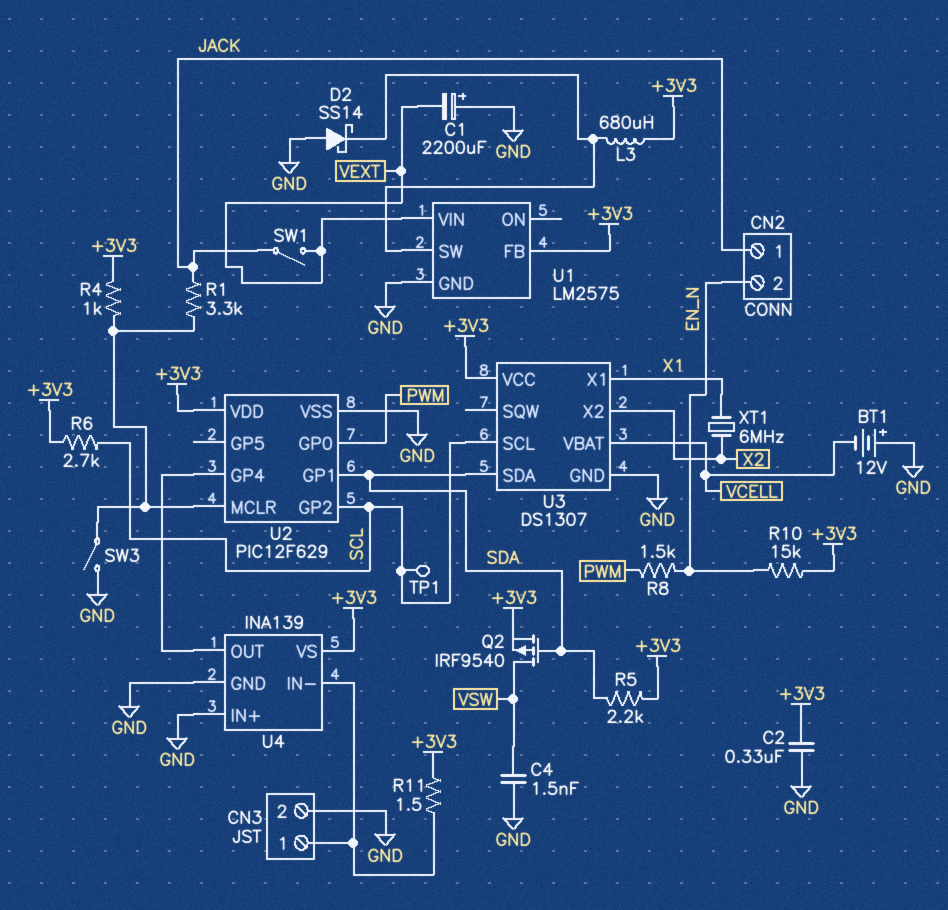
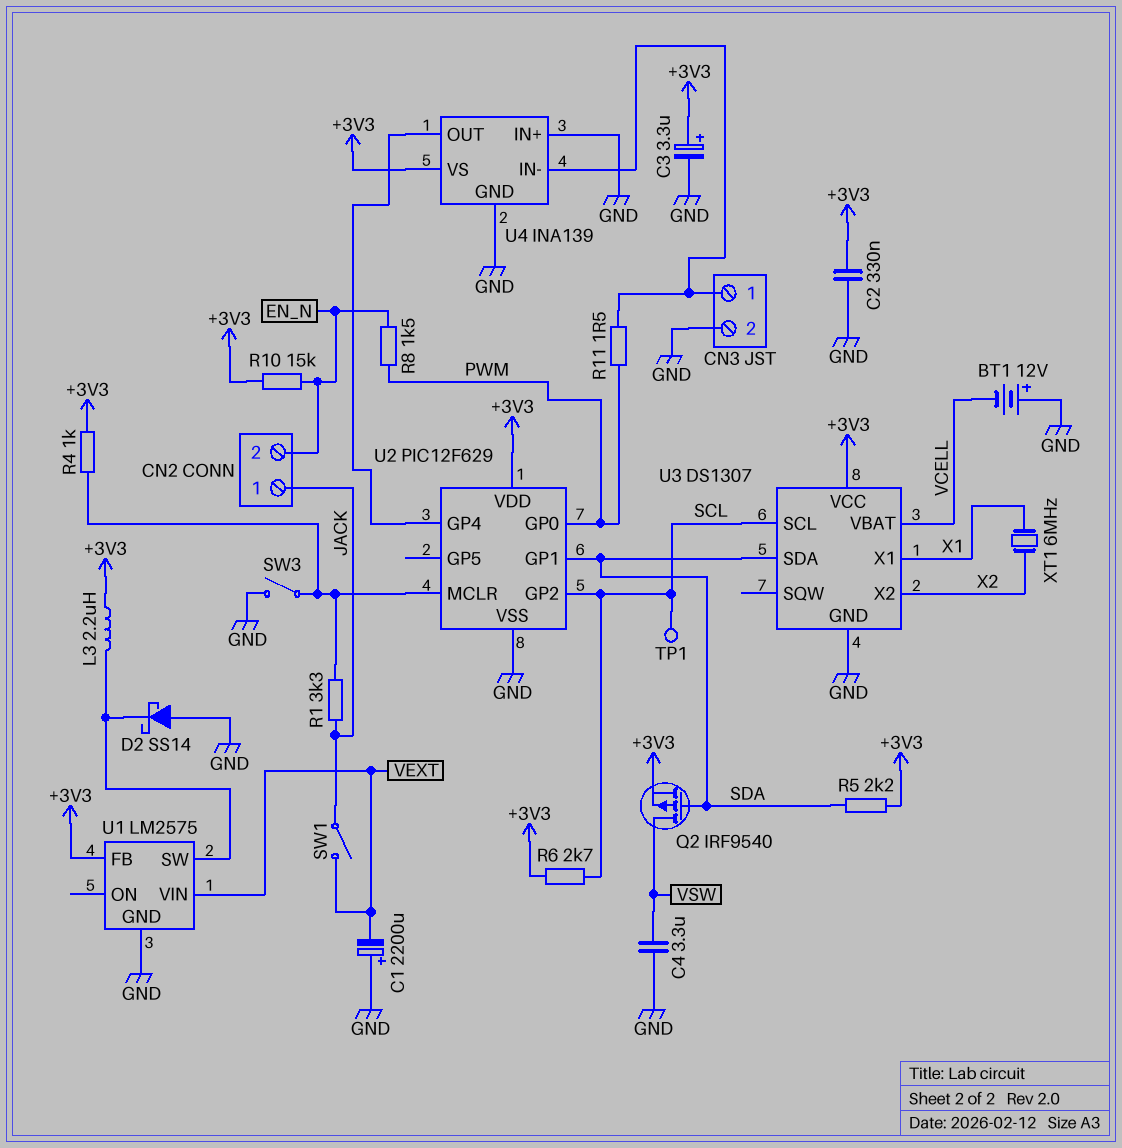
C3: none -> 3.3uF (plus +3V3, minus GND)
C4: 1.5nF (GND, VSW) -> 3.3uF (GND, VSW)
L3: 680uH (+3V3, U1/SW) -> 2.2uH (+3V3, U1/SW)
R11: 1.5 (+3V3, CN3/1) -> 1.5 (CN3/1, PWM)

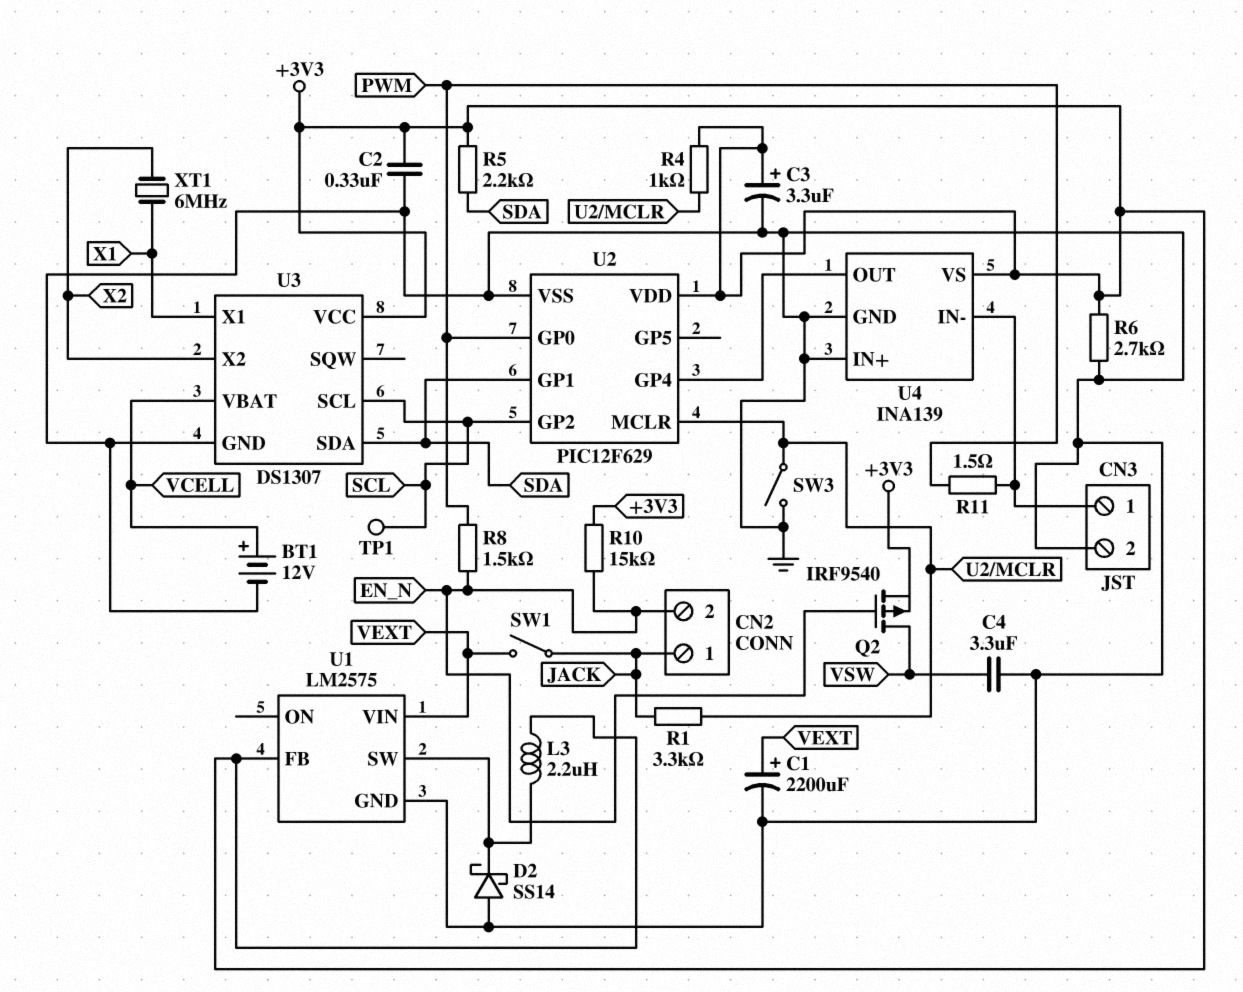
BT1: 12V (plus GND, minus VCELL) -> 12V (plus VCELL, minus GND)
C1: 2200uF (plus GND, minus VEXT) -> 2200uF (plus VEXT, minus GND)
Q2: PMOS IRF9540 (G SDA, D VSW, S +3V3) -> PMOS IRF9540 (G EN_N, D VSW, S +3V3)
R6: 2.7k (+3V3, SCL) -> 2.7k (+3V3, GND)

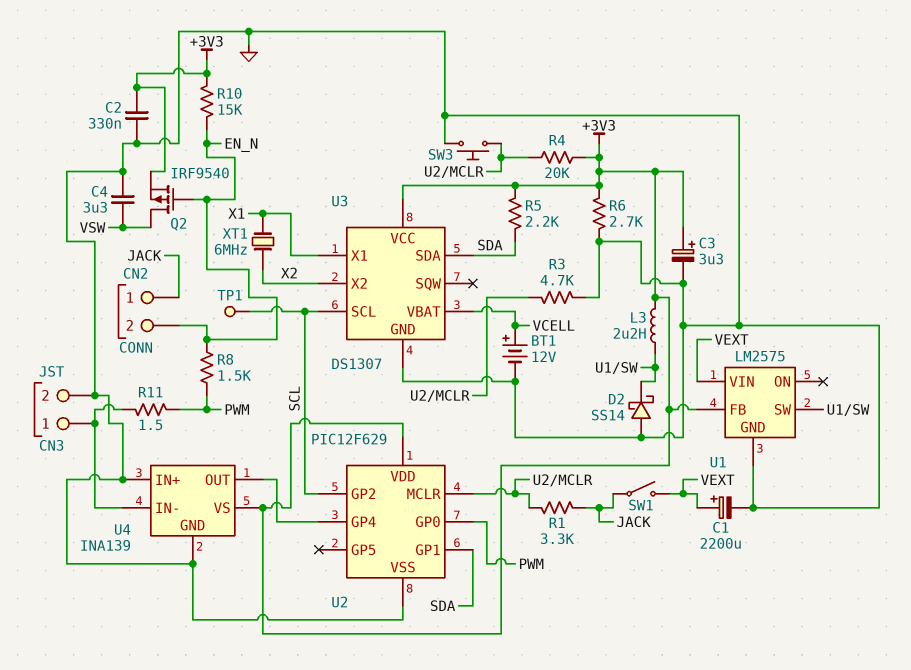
R3: none -> 4.7k (GND, U2/MCLR)
R4: 1k (+3V3, U2/MCLR) -> 20k (+3V3, U2/MCLR)
SW3: switch (GND, U2/MCLR) -> button (GND, U2/MCLR)

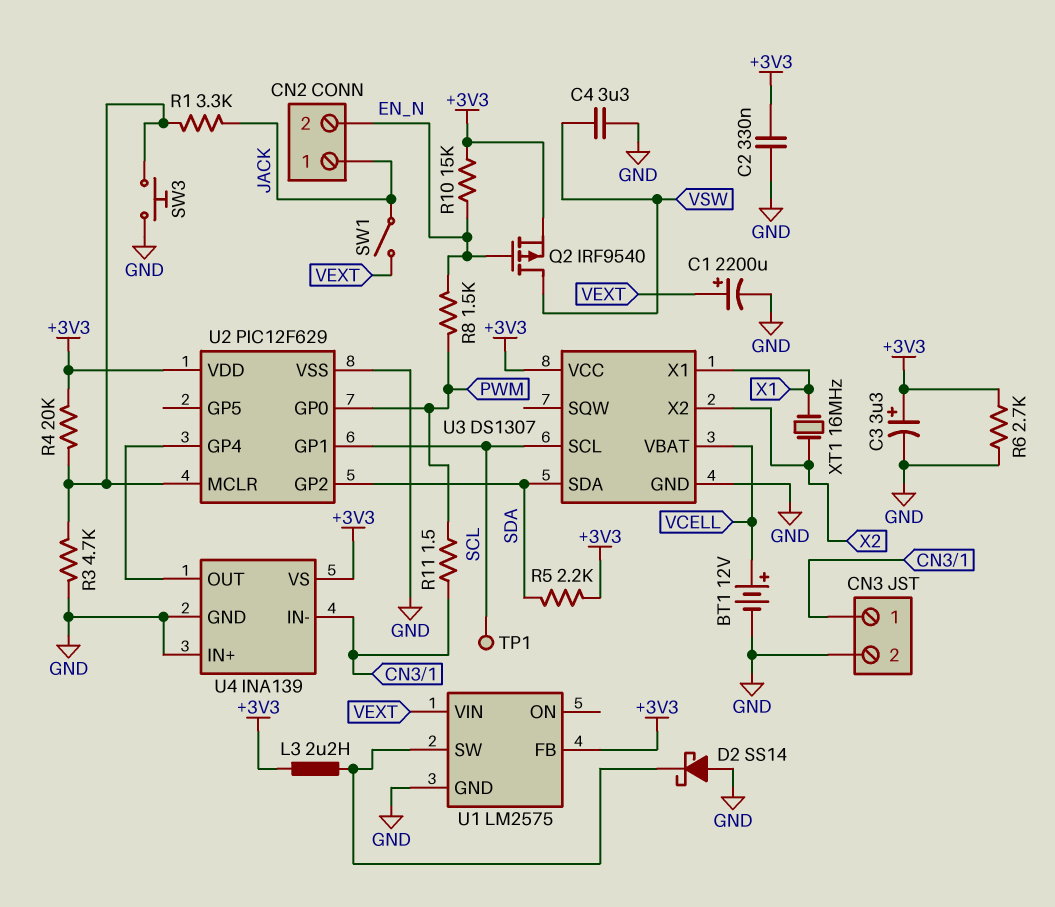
U2 pin GP1: SDA -> SCL
U2 pin GP2: SCL -> SDA
XT1: 6MHz (X1, X2) -> 16MHz (X1, X2)

